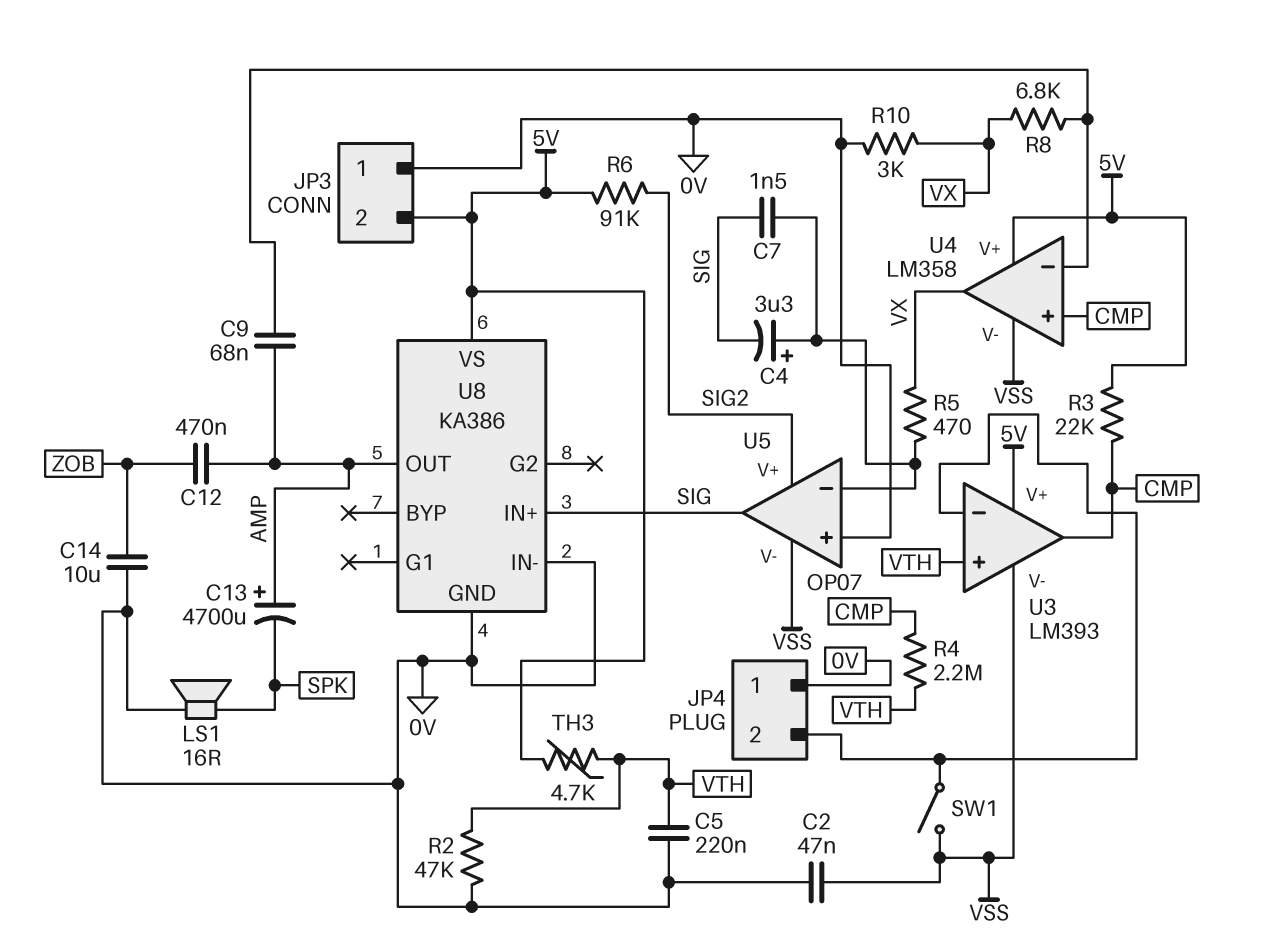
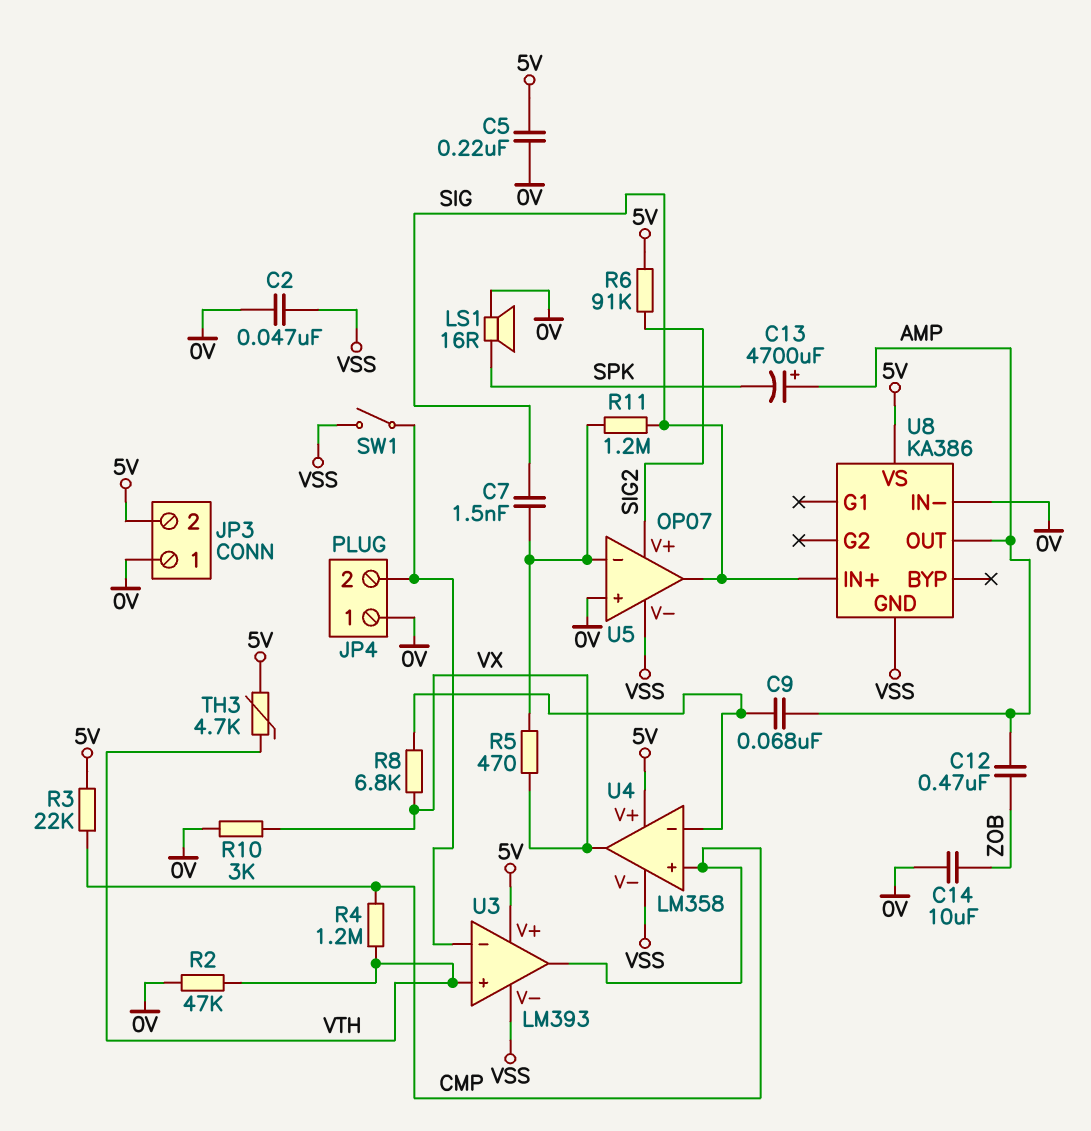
C4: 3.3uF (plus U5/in-, minus SIG) -> none
C5: 220nF (0V, VTH) -> 220nF (0V, 5V)
R4: 2.2M (CMP, VTH) -> 1.2M (CMP, VTH)
R11: none -> 1.2M (SIG, U5/in-)
U8 pin GND: 0V -> VSS

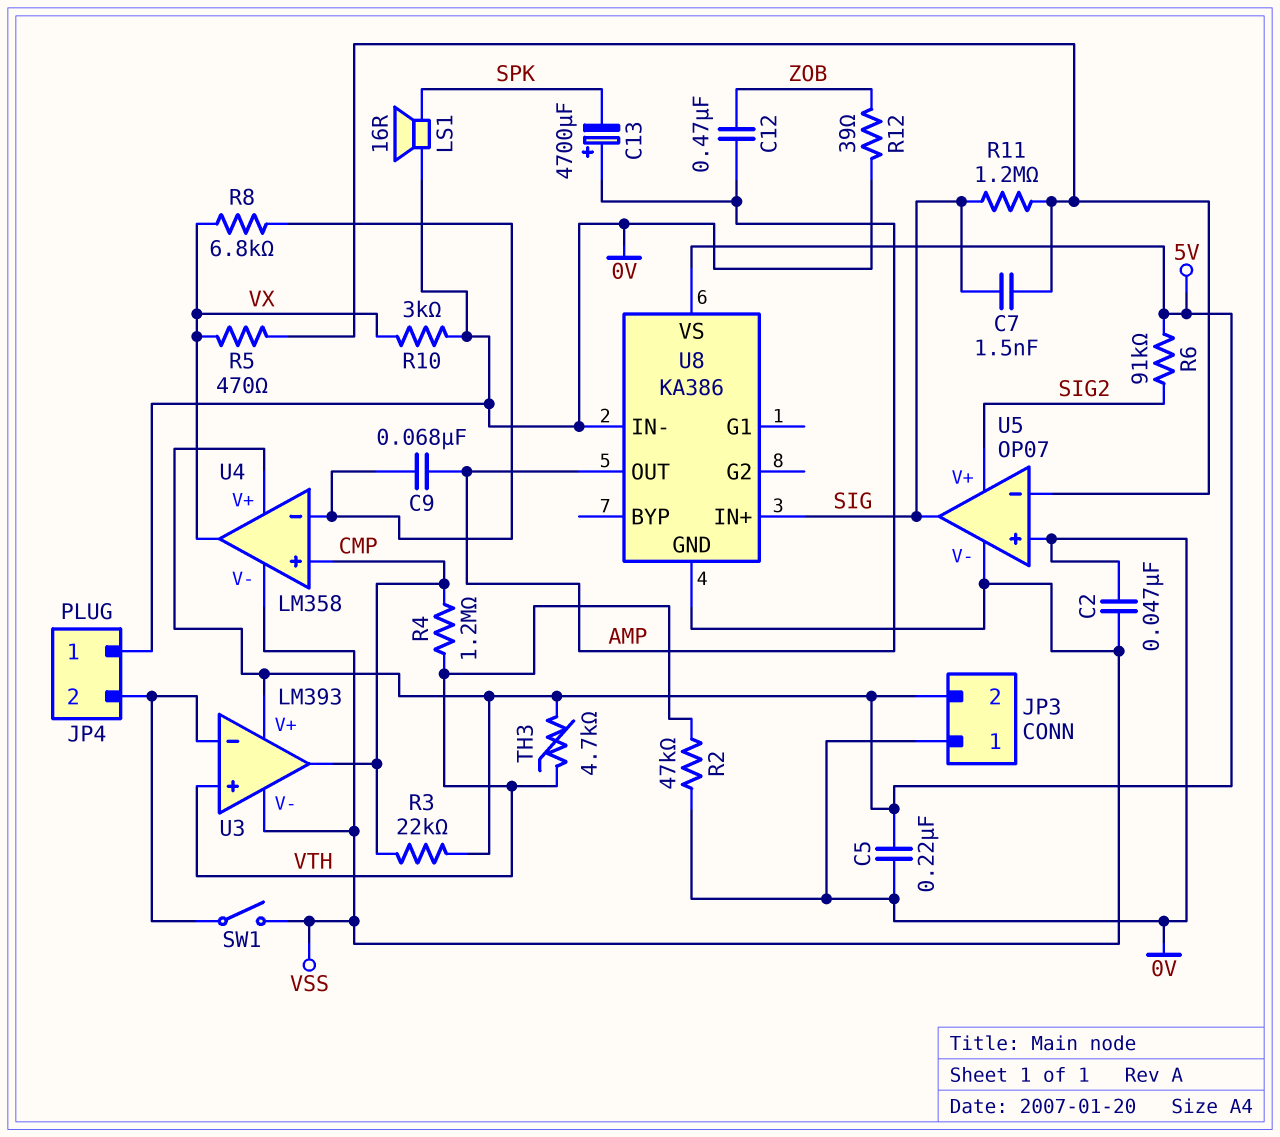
C14: 10uF (0V, ZOB) -> none
R12: none -> 39 (0V, ZOB)

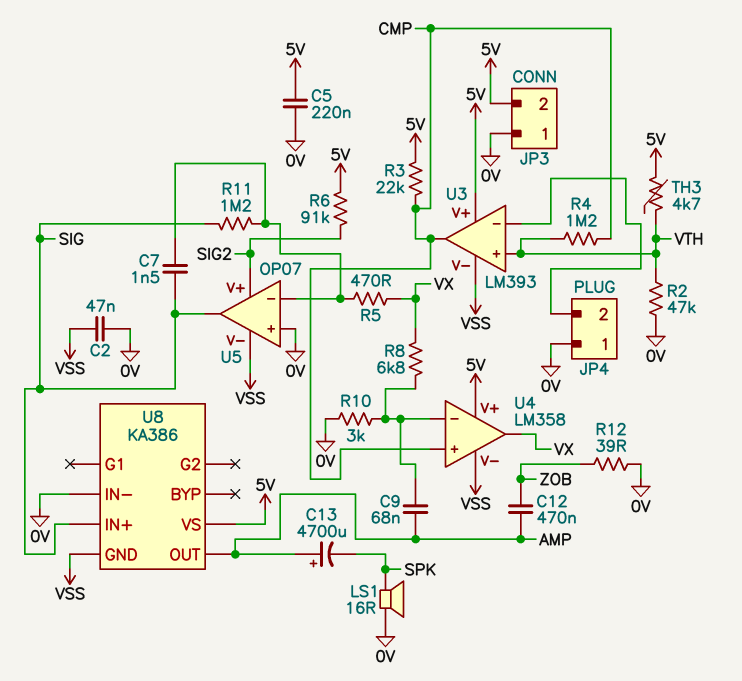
R10: 3k (0V, VX) -> 3k (0V, U4/in-)
SW1: switch (JP4/2, VSS) -> none

